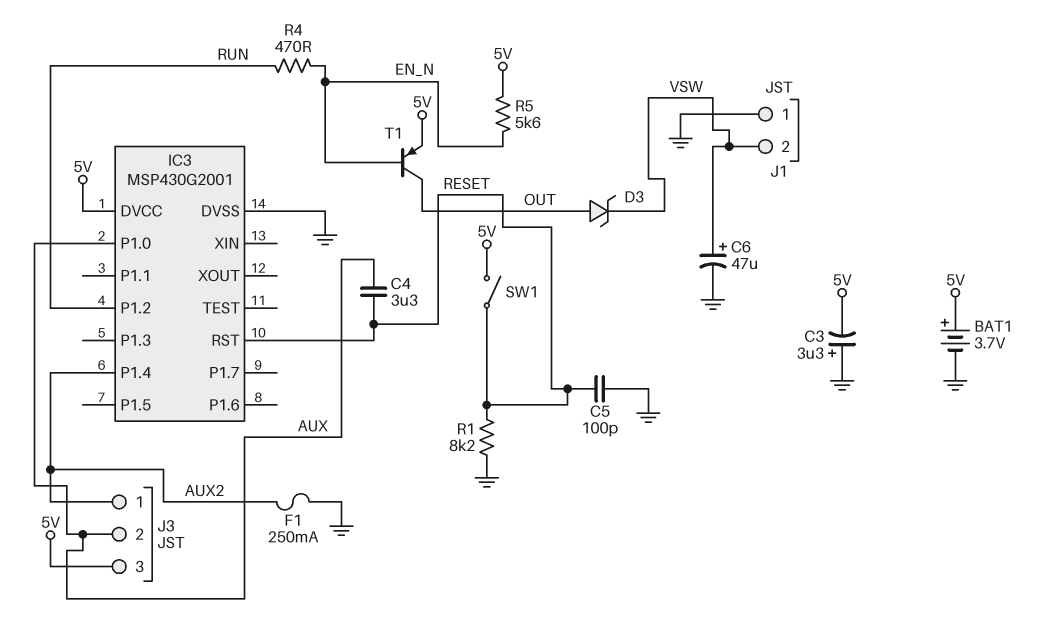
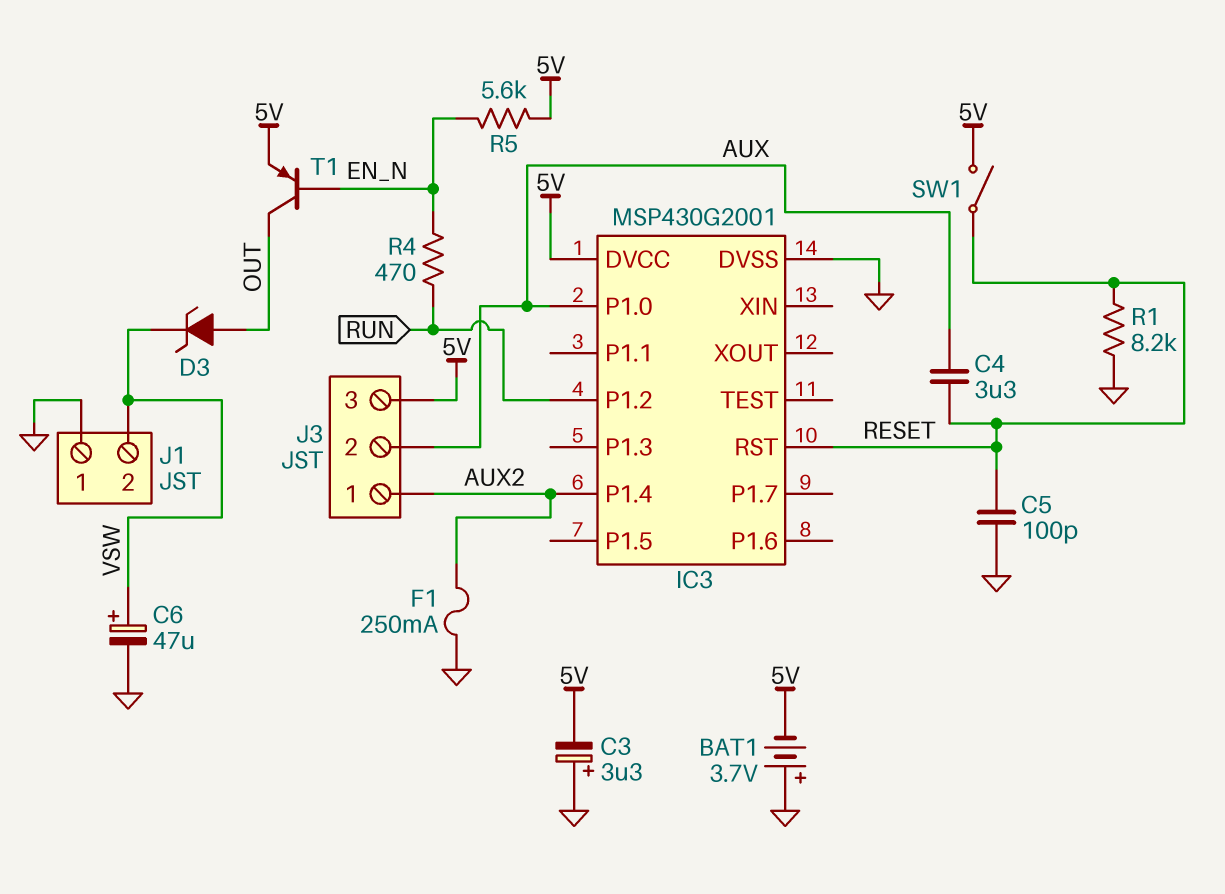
BAT1: 3.7V (plus 5V, minus GND) -> 3.7V (plus GND, minus 5V)

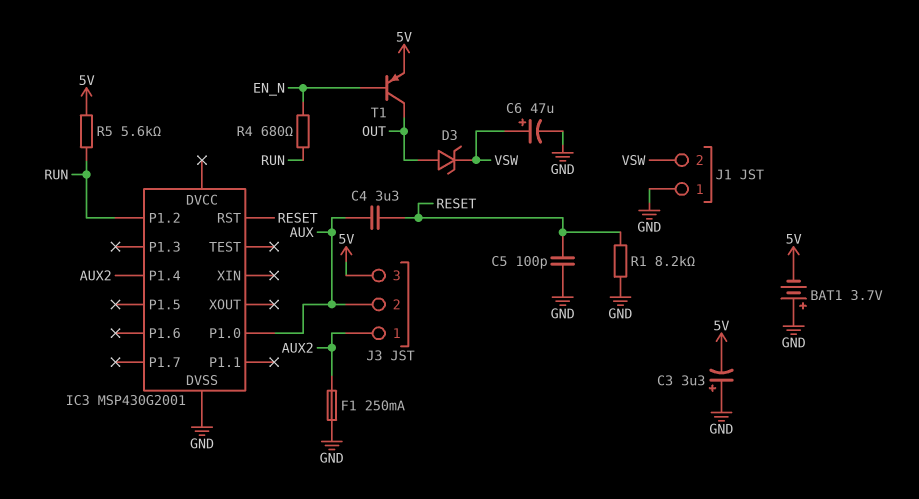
IC3 pin DVCC: 5V -> none
R4: 470 (EN_N, RUN) -> 680 (EN_N, RUN)
R5: 5.6k (5V, EN_N) -> 5.6k (5V, RUN)
SW1: switch (5V, RESET) -> none

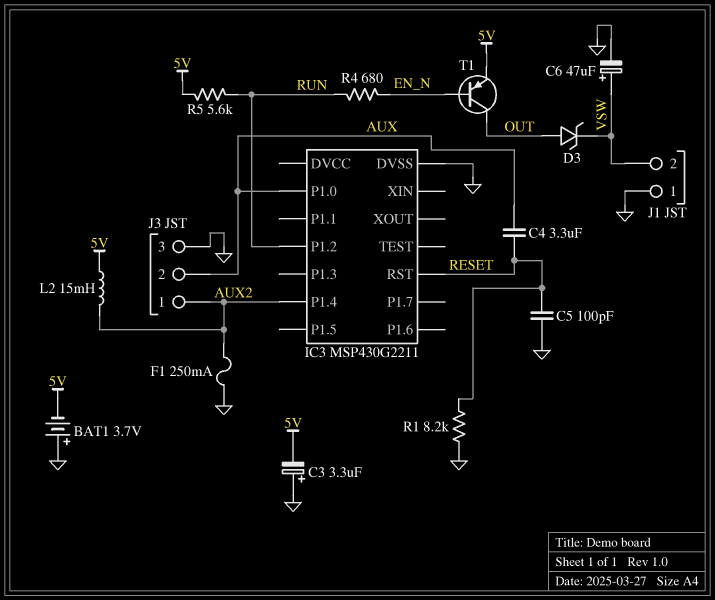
IC3: MSP430G2001 -> MSP430G2211
J3 pin 3: 5V -> GND
L2: none -> 15mH (5V, AUX2)

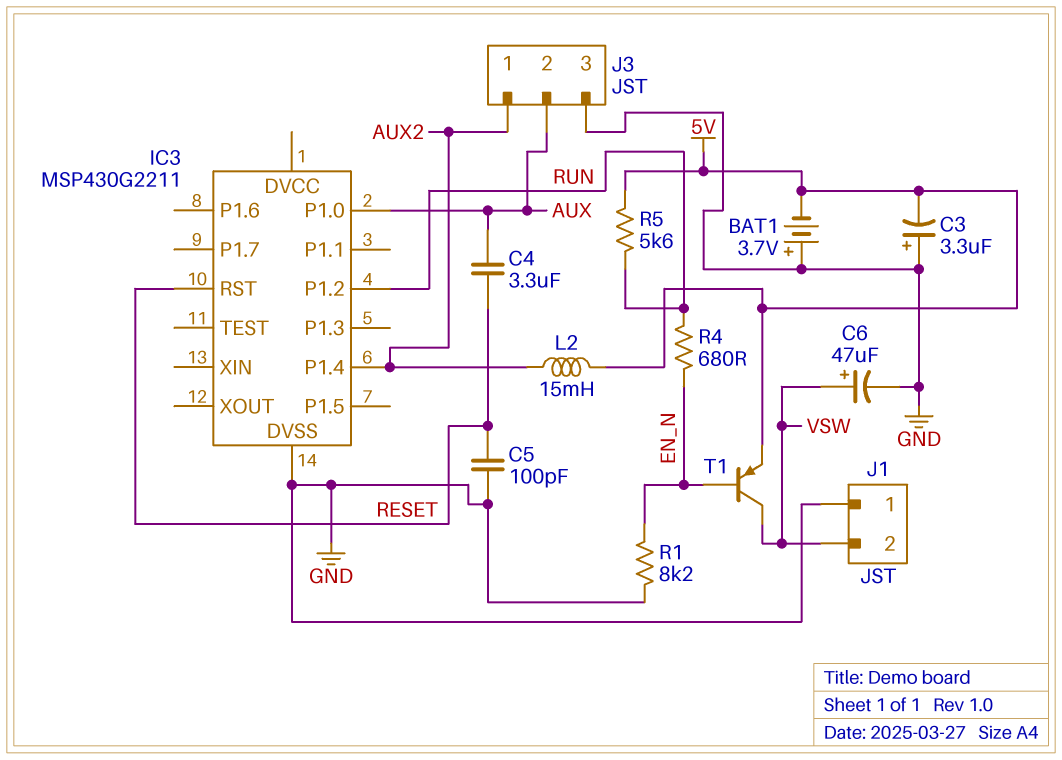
D3: zener (A OUT, K VSW) -> none
F1: 250mA (AUX2, GND) -> none
R1: 8.2k (GND, RESET) -> 8.2k (EN_N, GND)
T1: PNP (B EN_N, C OUT, E 5V) -> PNP (B EN_N, C VSW, E 5V)

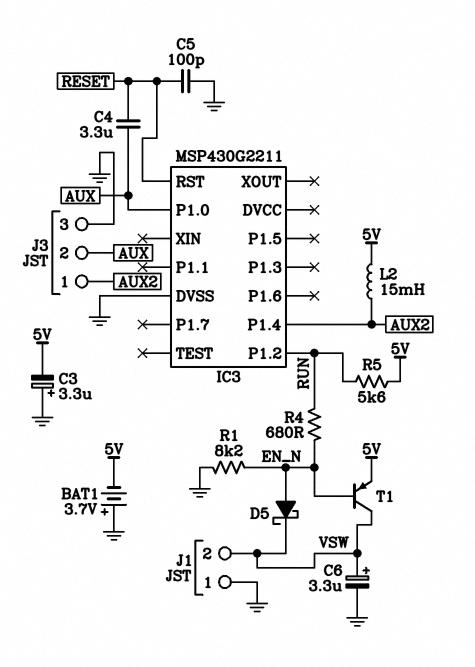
C6: 47uF (plus VSW, minus GND) -> 3.3uF (plus VSW, minus GND)
D5: none -> schottky (A EN_N, K VSW)

